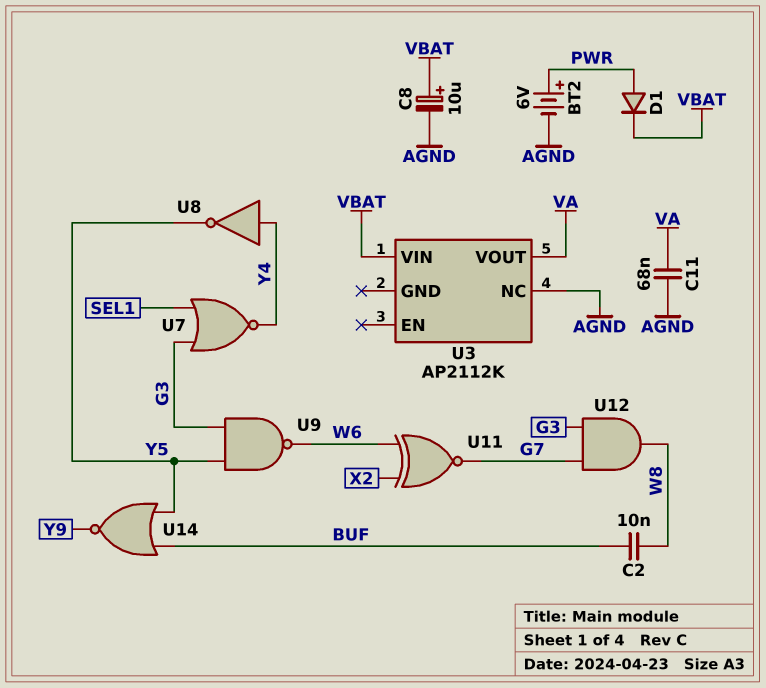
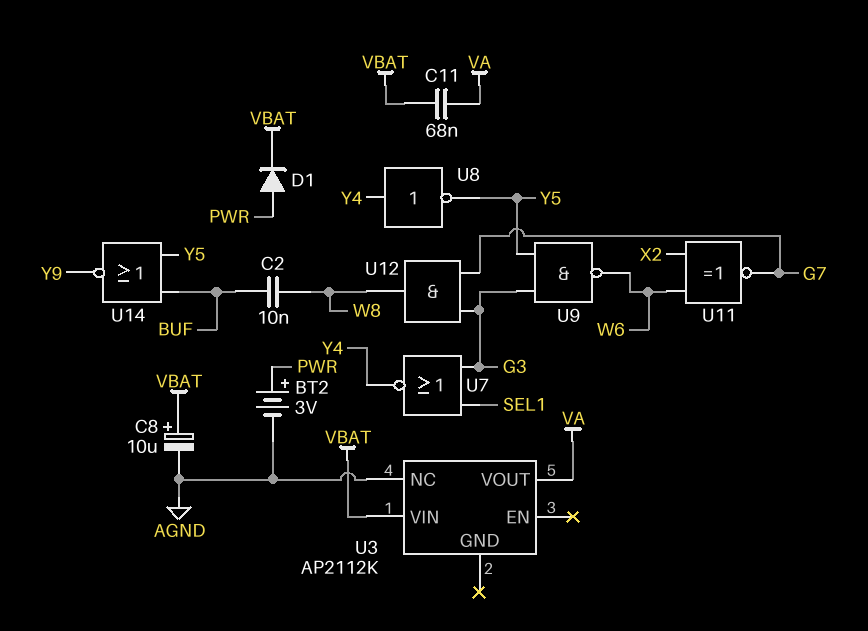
BT2: 6V (plus PWR, minus AGND) -> 3V (plus PWR, minus AGND)
C11: 68nF (AGND, VA) -> 68nF (VA, VBAT)

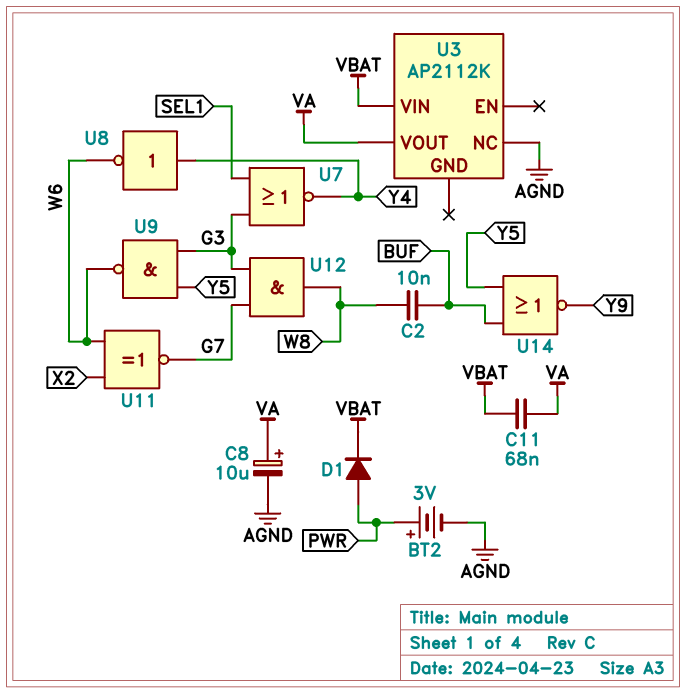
C8: 10uF (plus VBAT, minus AGND) -> 10uF (plus VA, minus AGND)
U8: NOT (in Y4, out Y5) -> NOT (in Y4, out W6)

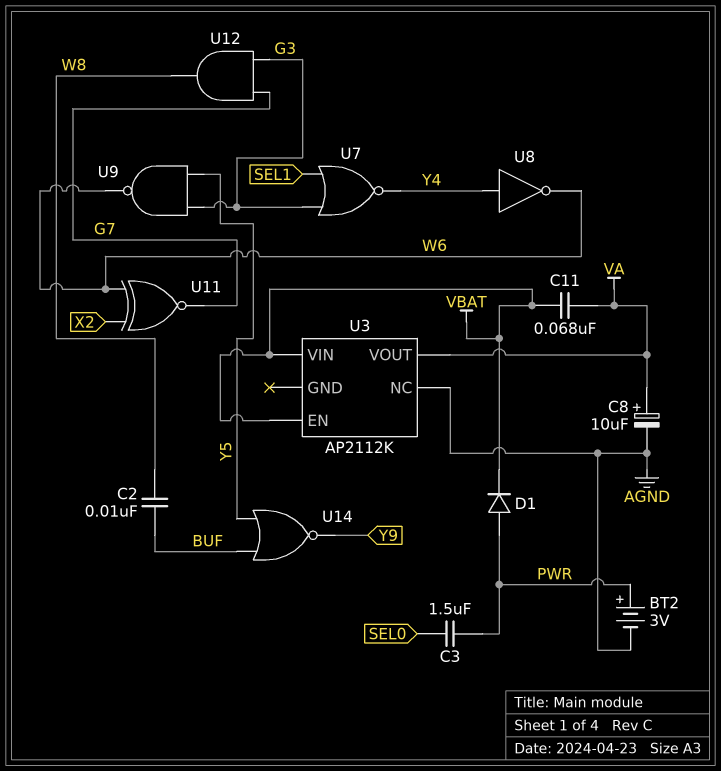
C3: none -> 1.5uF (PWR, SEL0)
U3 pin EN: none -> VBAT

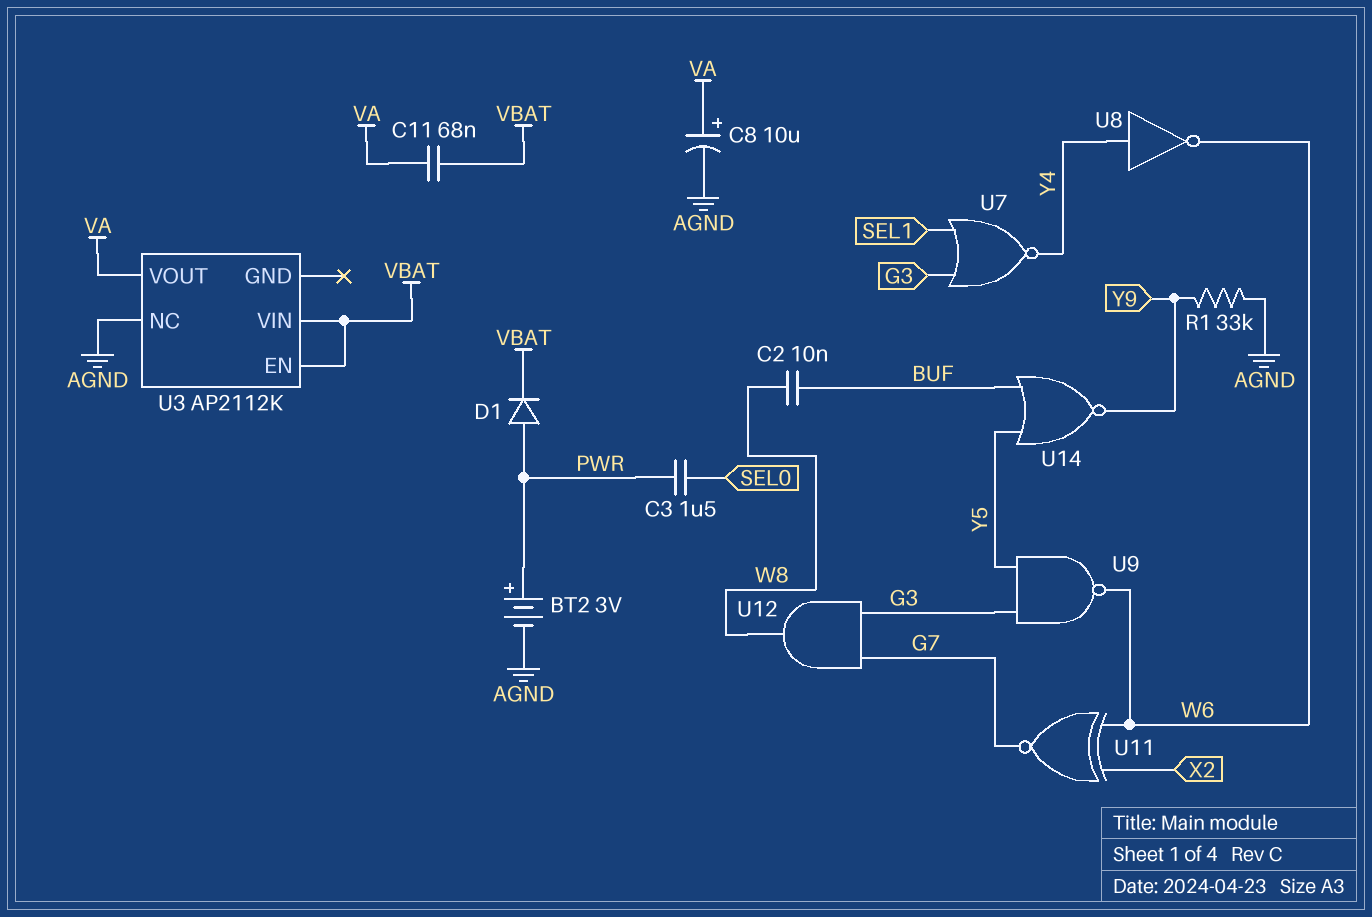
R1: none -> 33k (AGND, Y9)

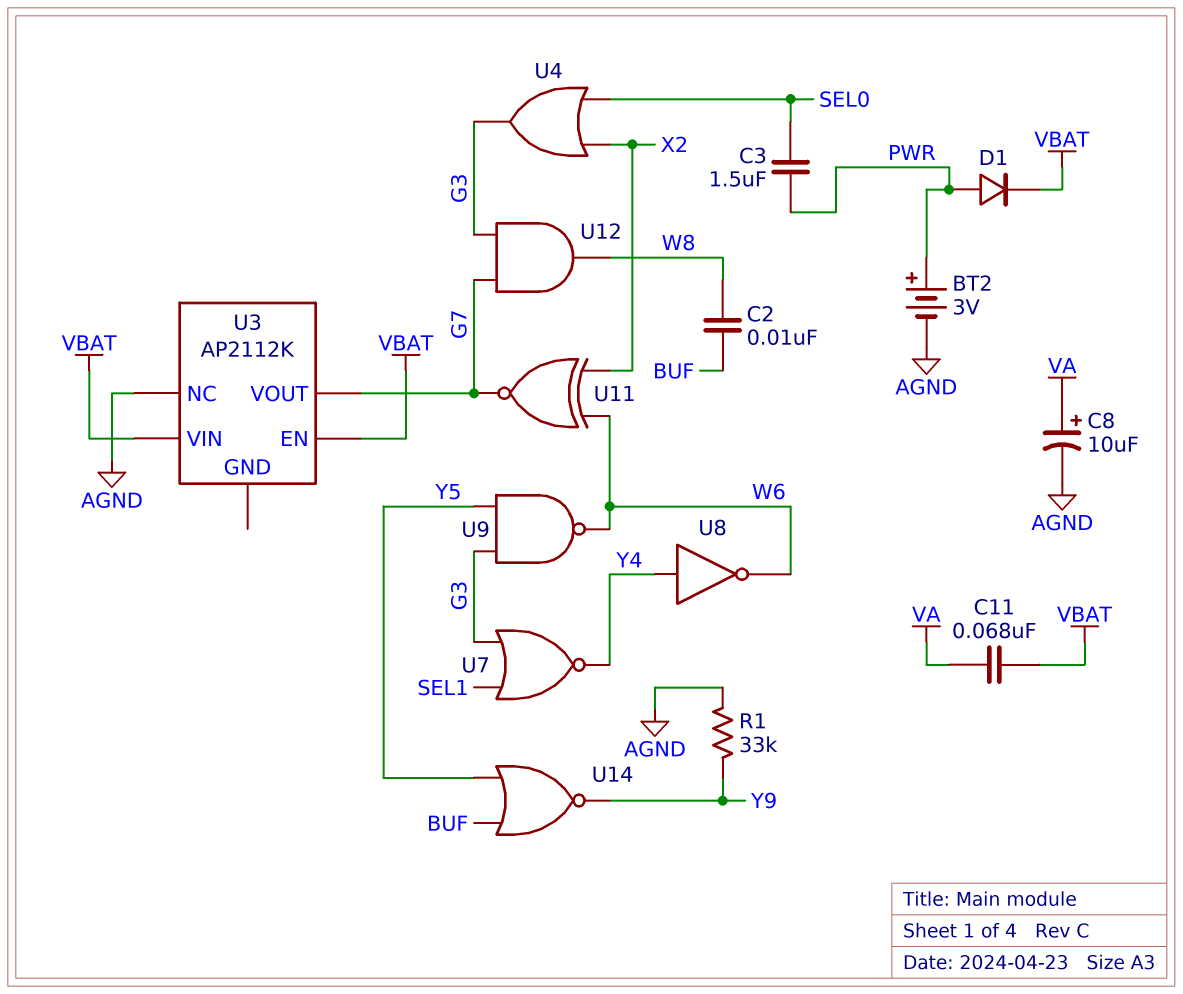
U3 pin VOUT: VA -> G7
U4: none -> OR (in SEL0, in X2, out G3)

